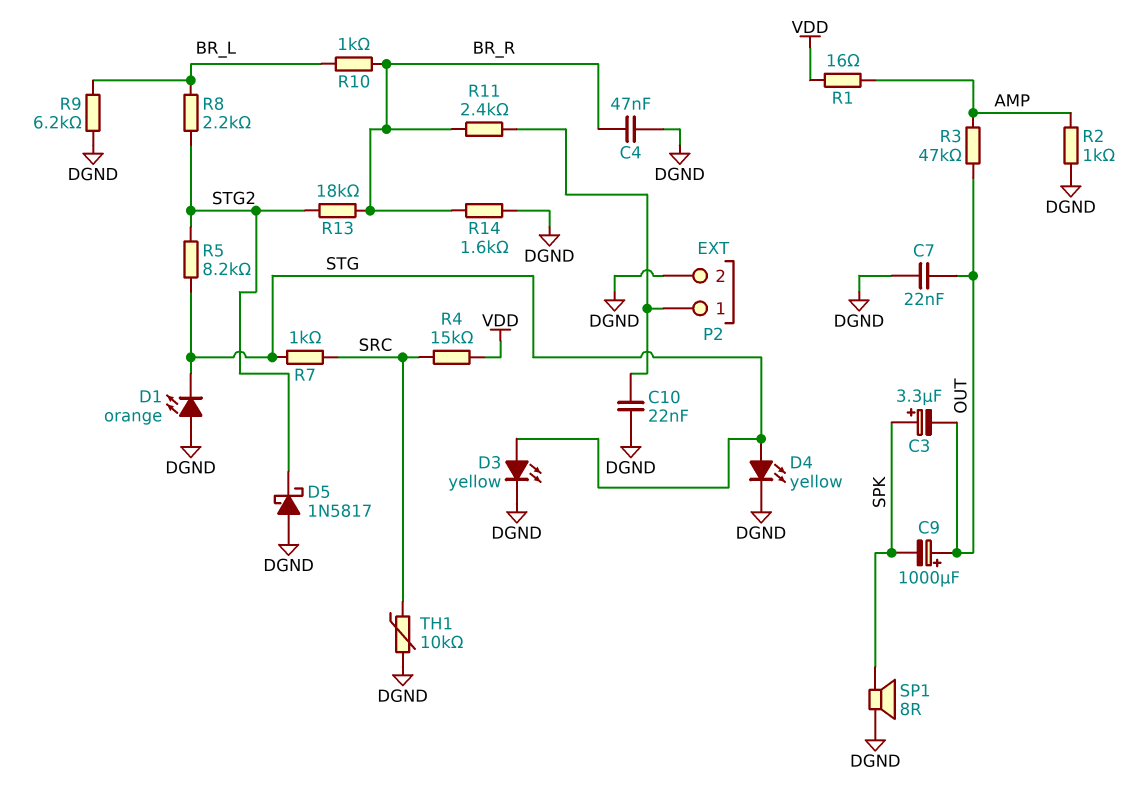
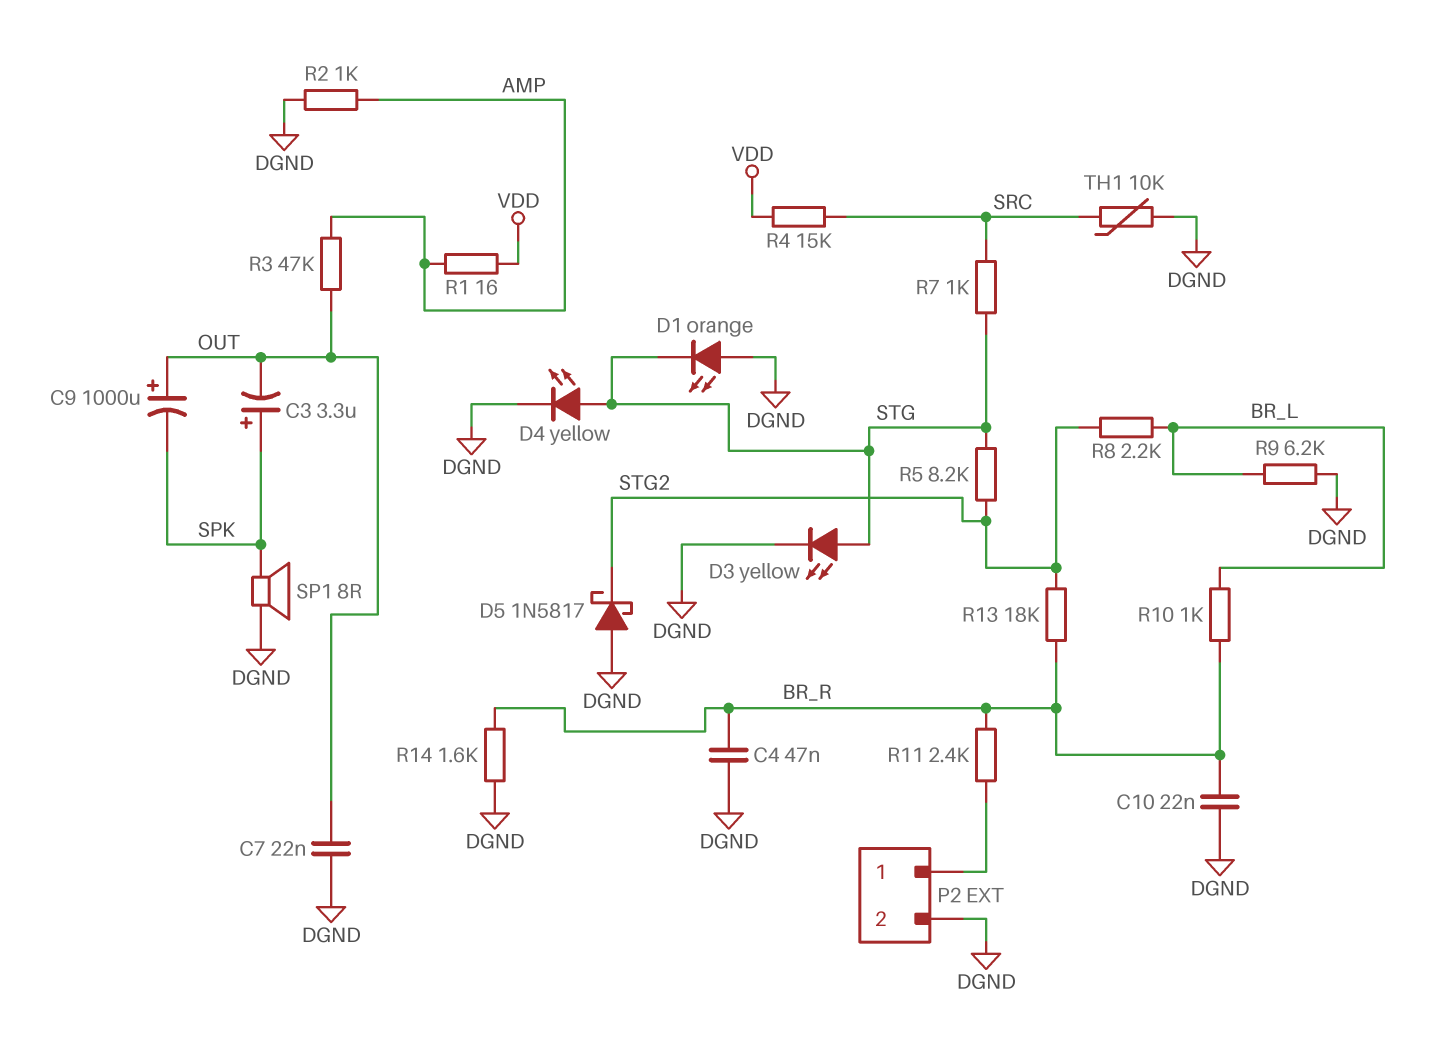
C10: 22nF (DGND, P2/1) -> 22nF (BR_R, DGND)

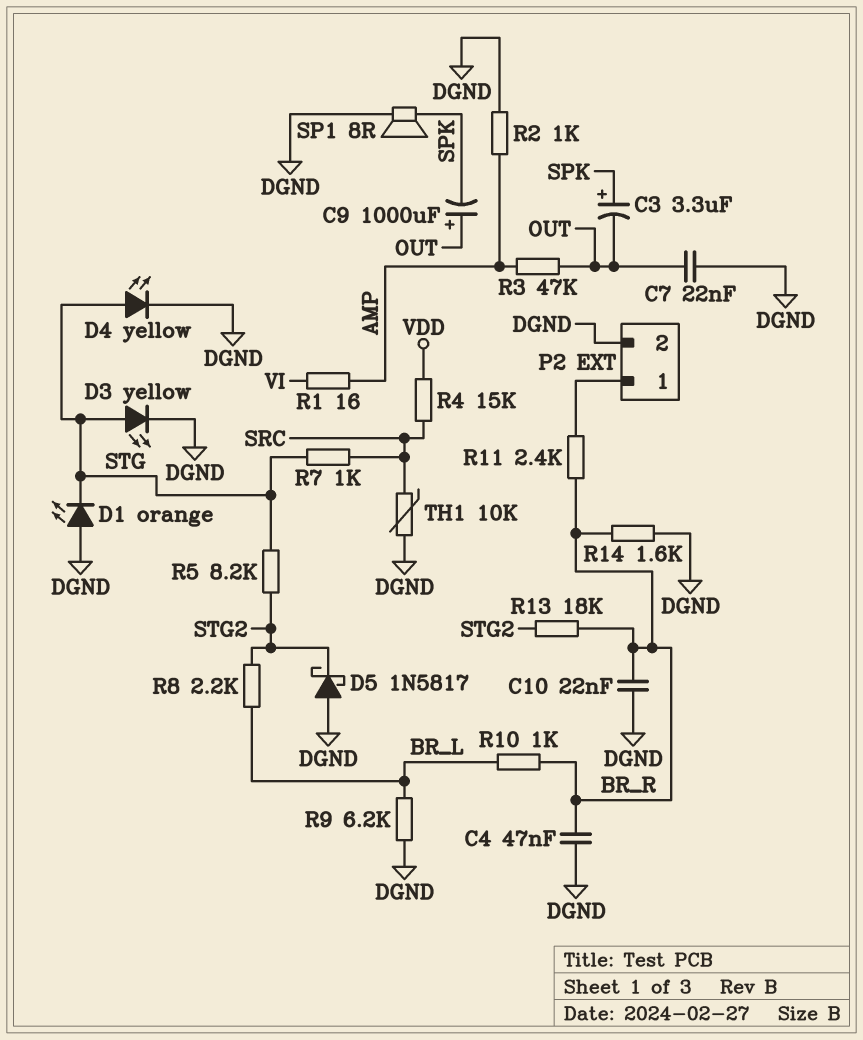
R1: 16 (AMP, VDD) -> 16 (AMP, VI)

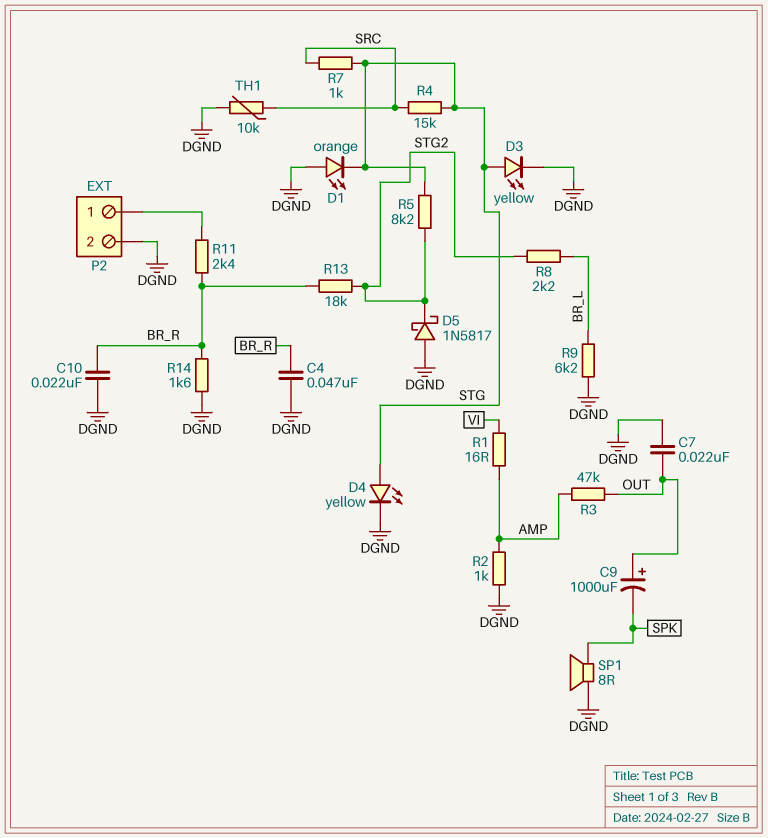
C3: 3.3uF (plus SPK, minus OUT) -> none
R4: 15k (SRC, VDD) -> 15k (SRC, STG)
R10: 1k (BR_L, BR_R) -> none

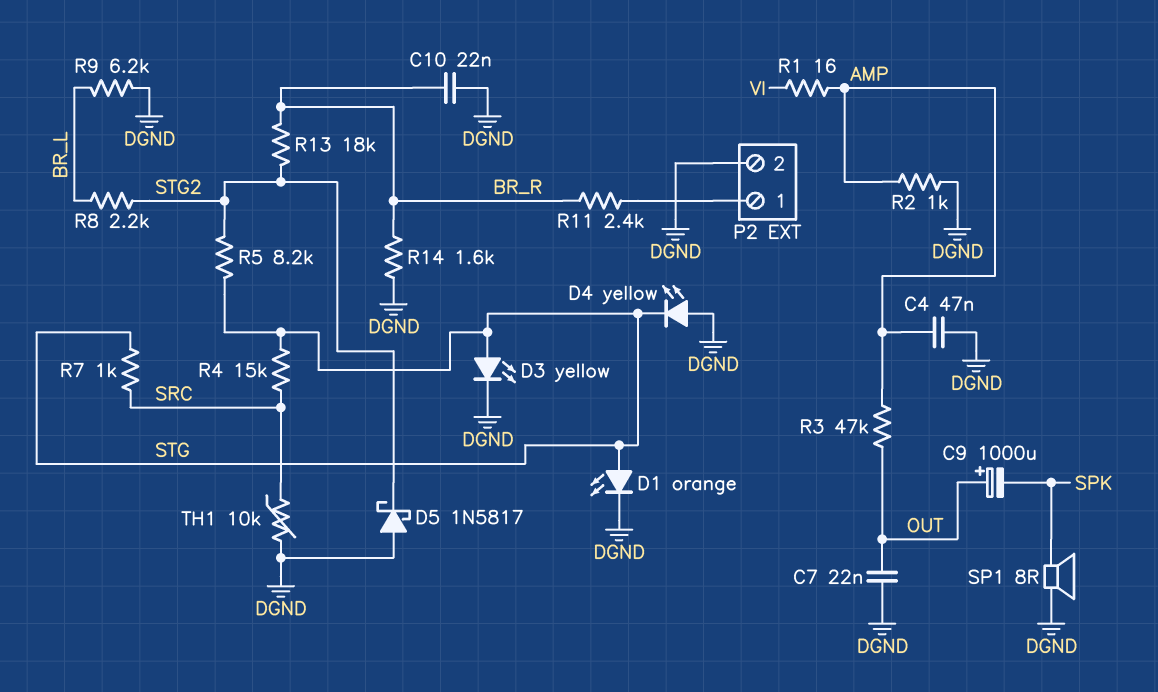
C4: 47nF (BR_R, DGND) -> 47nF (AMP, DGND)
D1: LED orange (A DGND, K STG) -> LED orange (A STG, K DGND)
D4: LED yellow (A STG, K DGND) -> LED yellow (A DGND, K STG)

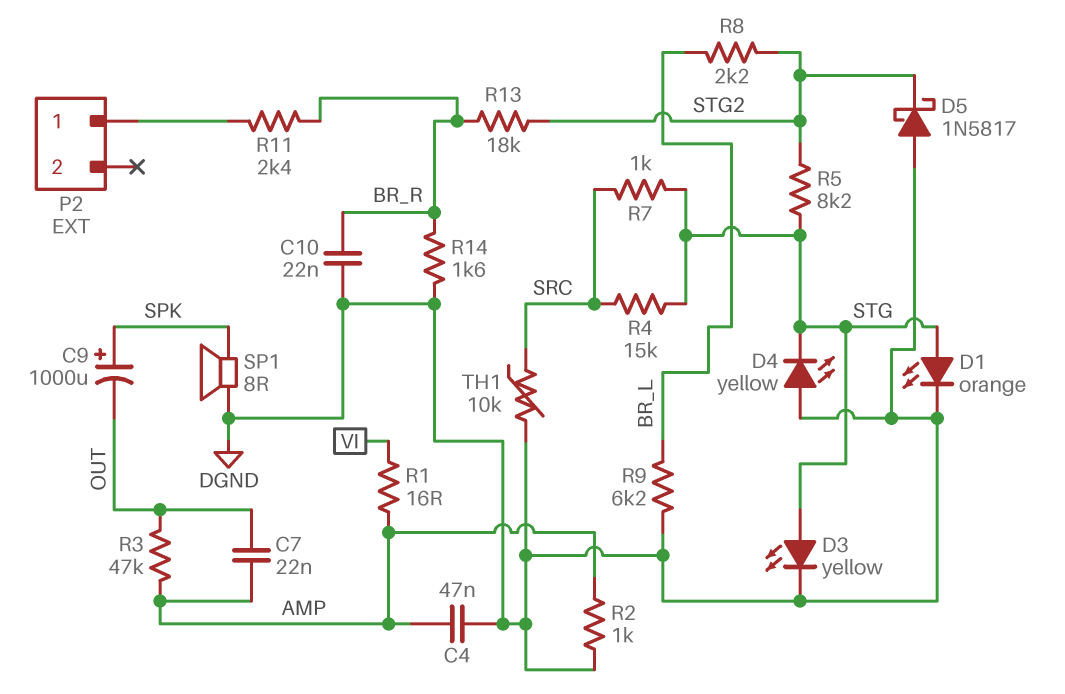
C7: 22nF (DGND, OUT) -> 22nF (AMP, OUT)
C9: 1000uF (plus OUT, minus SPK) -> 1000uF (plus SPK, minus OUT)
P2 pin 2: DGND -> none

